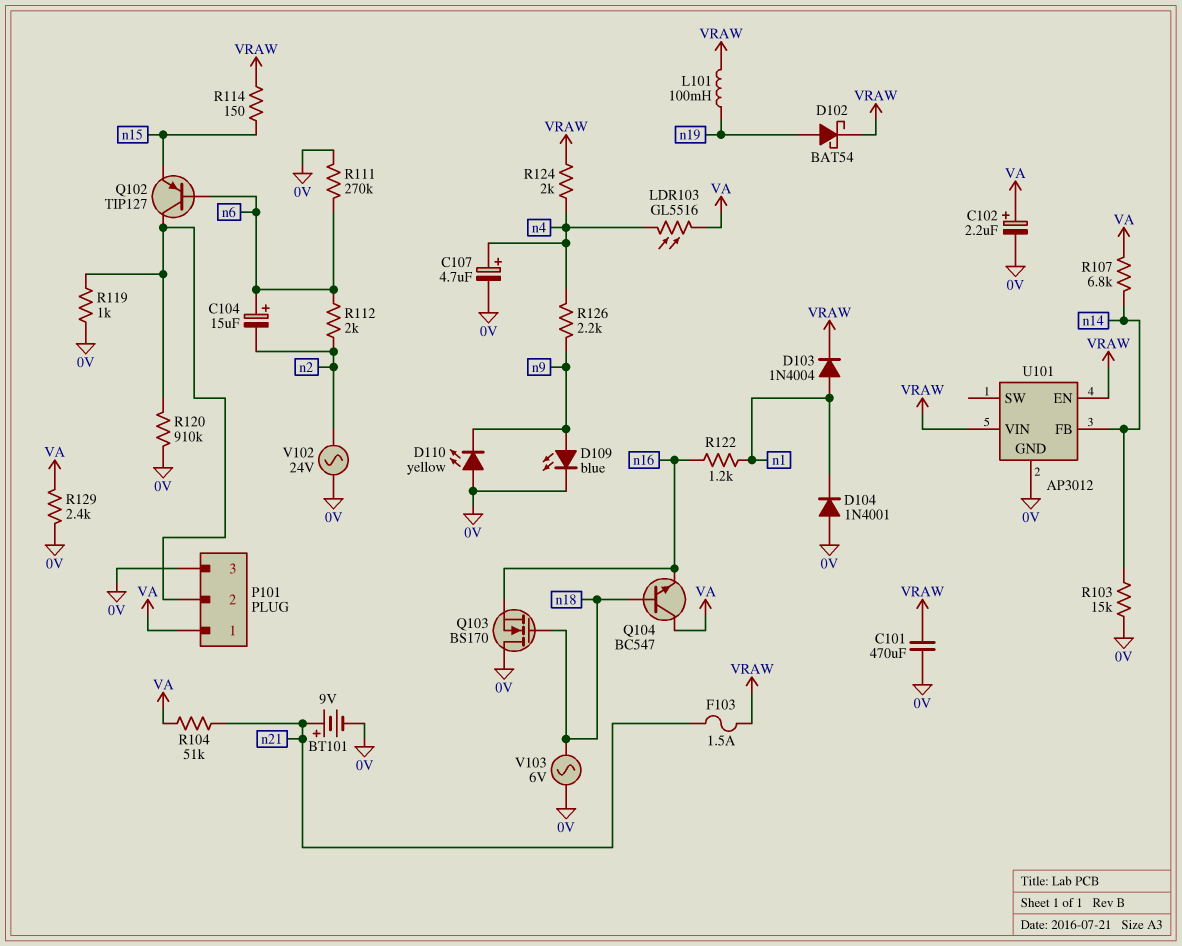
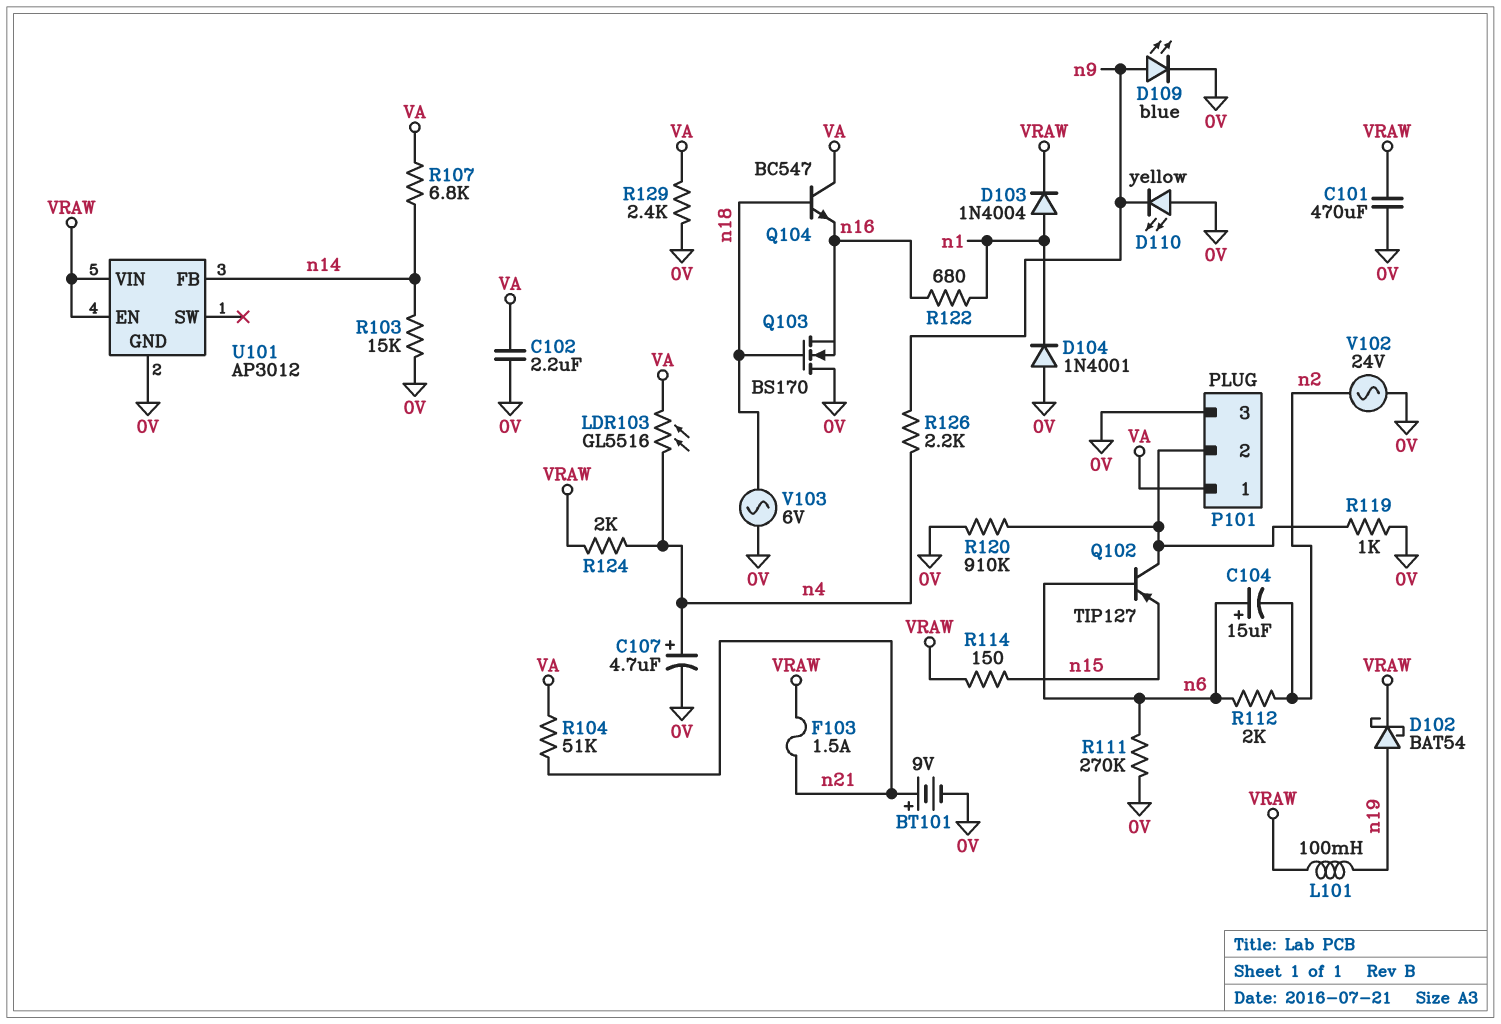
C102: 2.2uF (plus VA, minus 0V) -> 2.2uF (0V, VA)
R122: 1.2k (n1, n16) -> 680 (n1, n16)

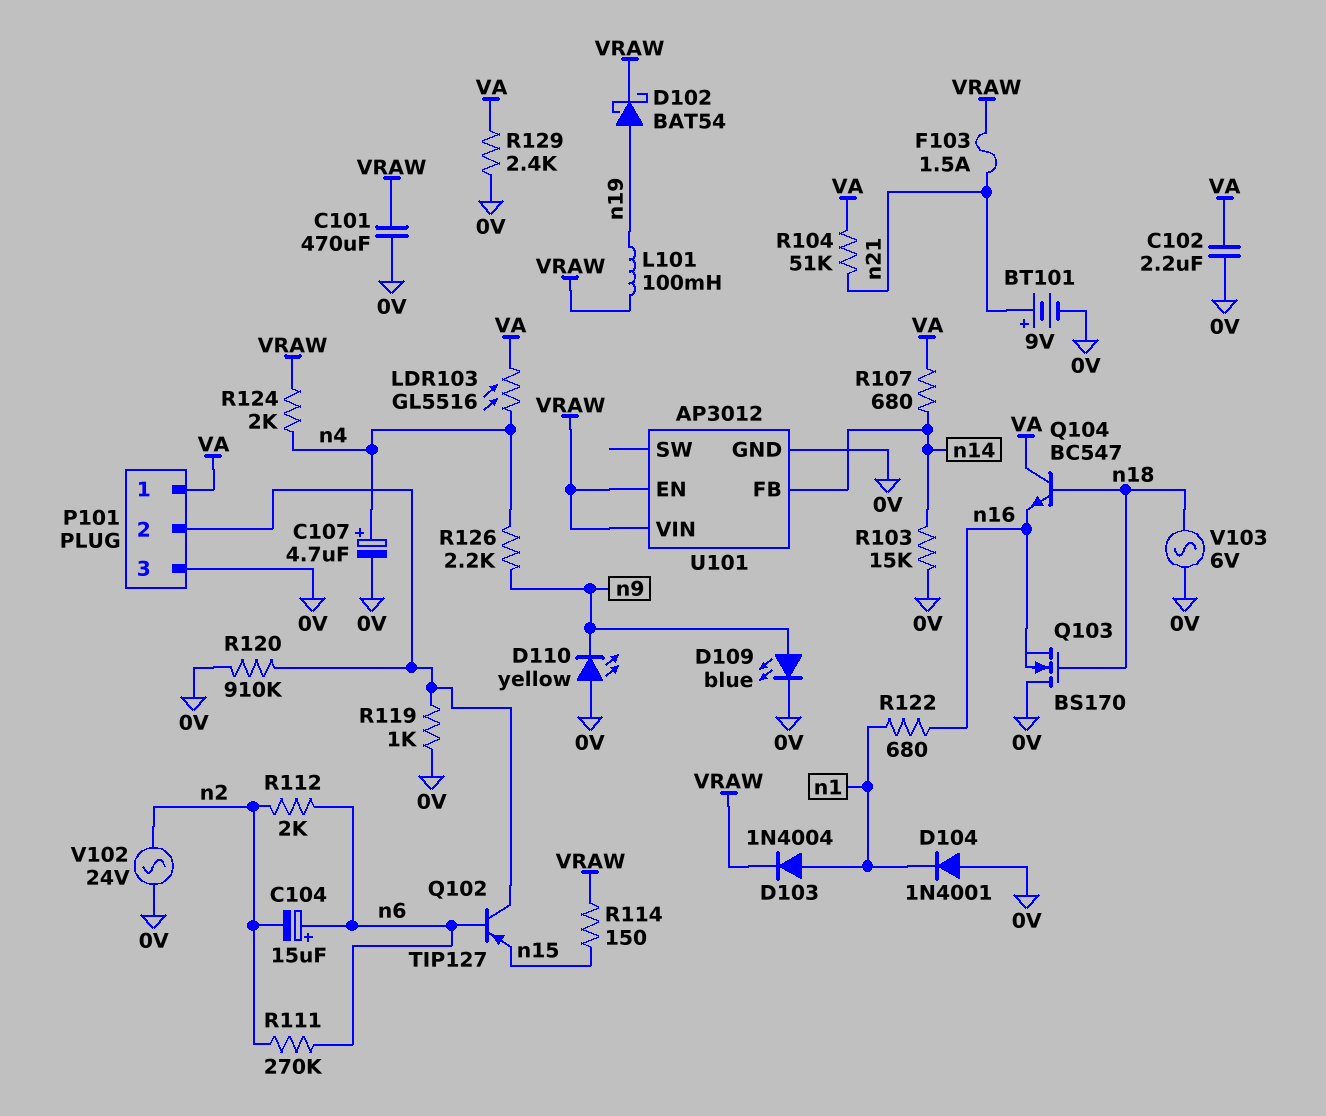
R107: 6.8k (VA, n14) -> 680 (VA, n14)
R111: 270k (0V, n6) -> 270k (n2, n6)

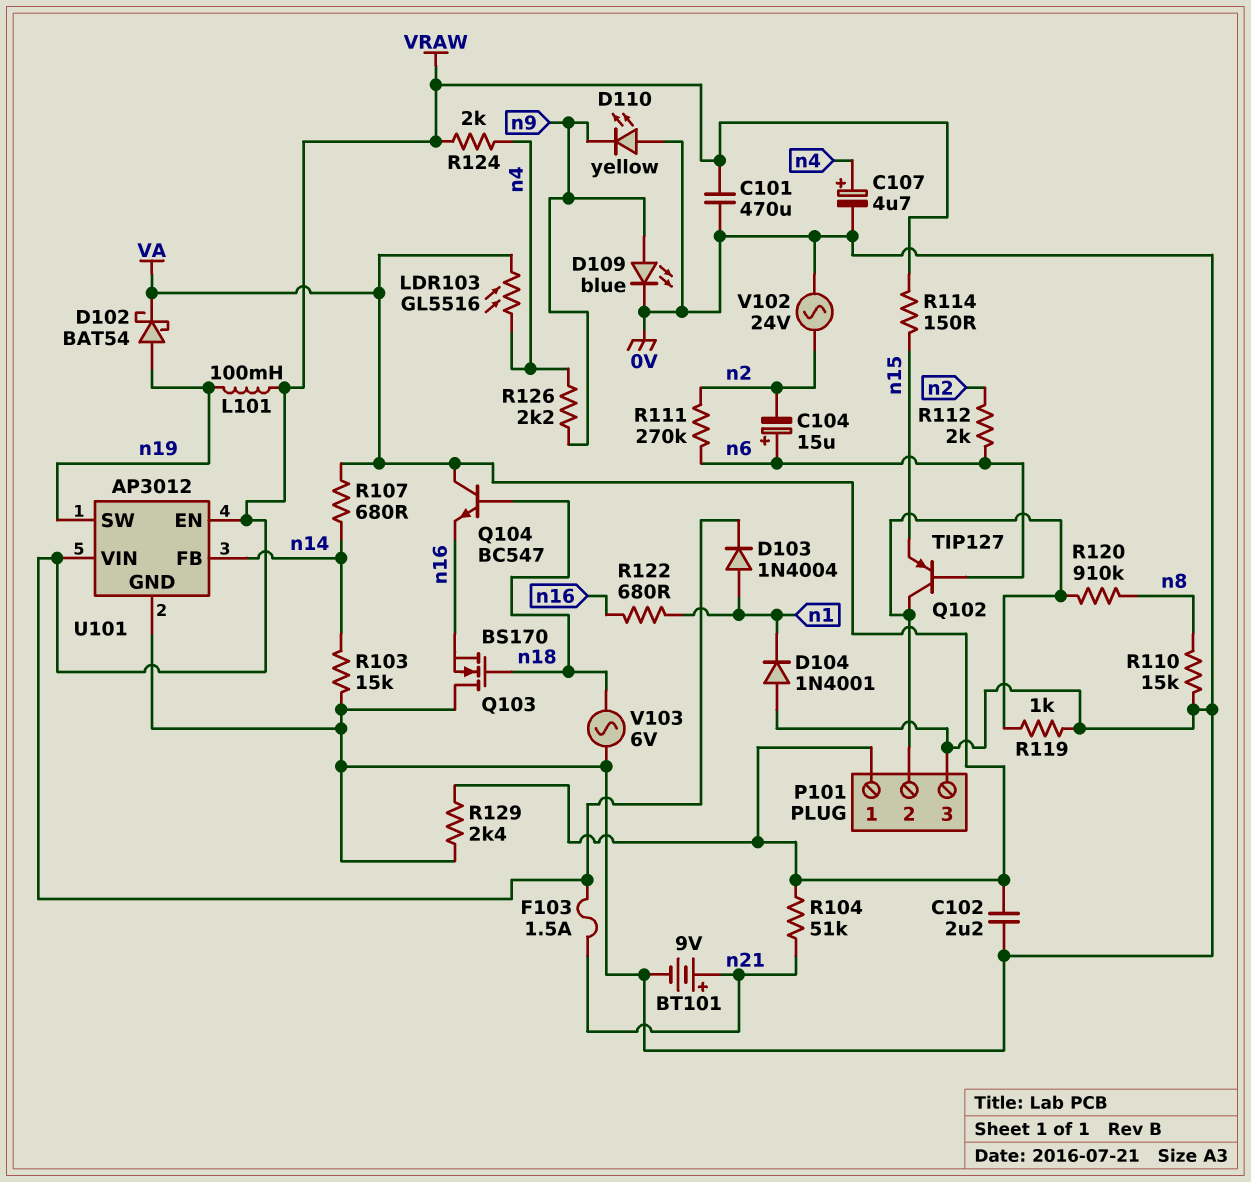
D102: schottky BAT54 (A n19, K VRAW) -> schottky BAT54 (A n19, K VA)
R110: none -> 15k (0V, n8)
R120: 910k (0V, P101/2) -> 910k (P101/2, n8)
U101 pin SW: none -> n19

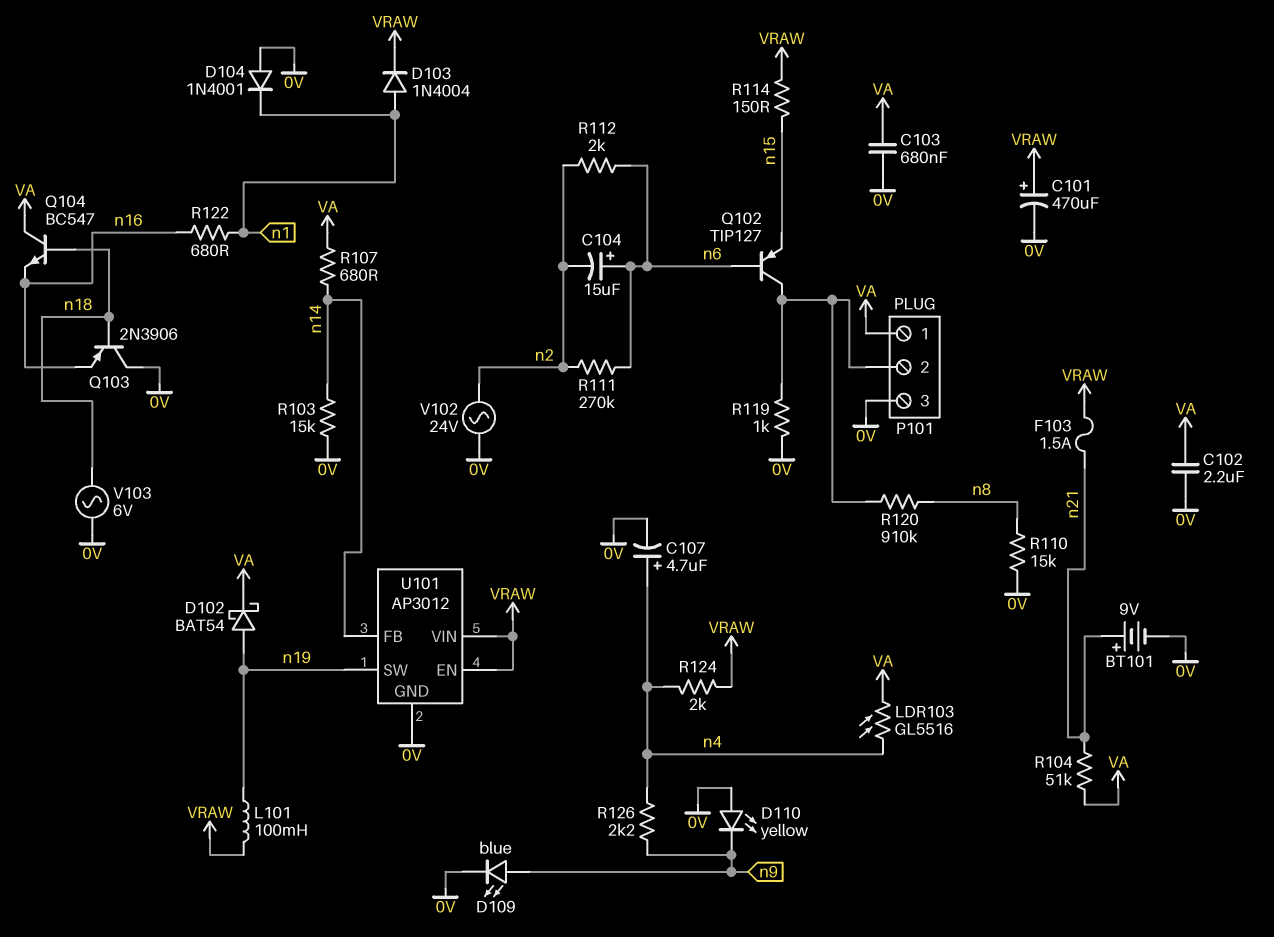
C101: 470uF (0V, VRAW) -> 470uF (plus VRAW, minus 0V)
C103: none -> 680nF (0V, VA)
Q103: NMOS BS170 (G n18, D 0V, S n16) -> PNP 2N3906 (B n18, C 0V, E n16)
R129: 2.4k (0V, VA) -> none

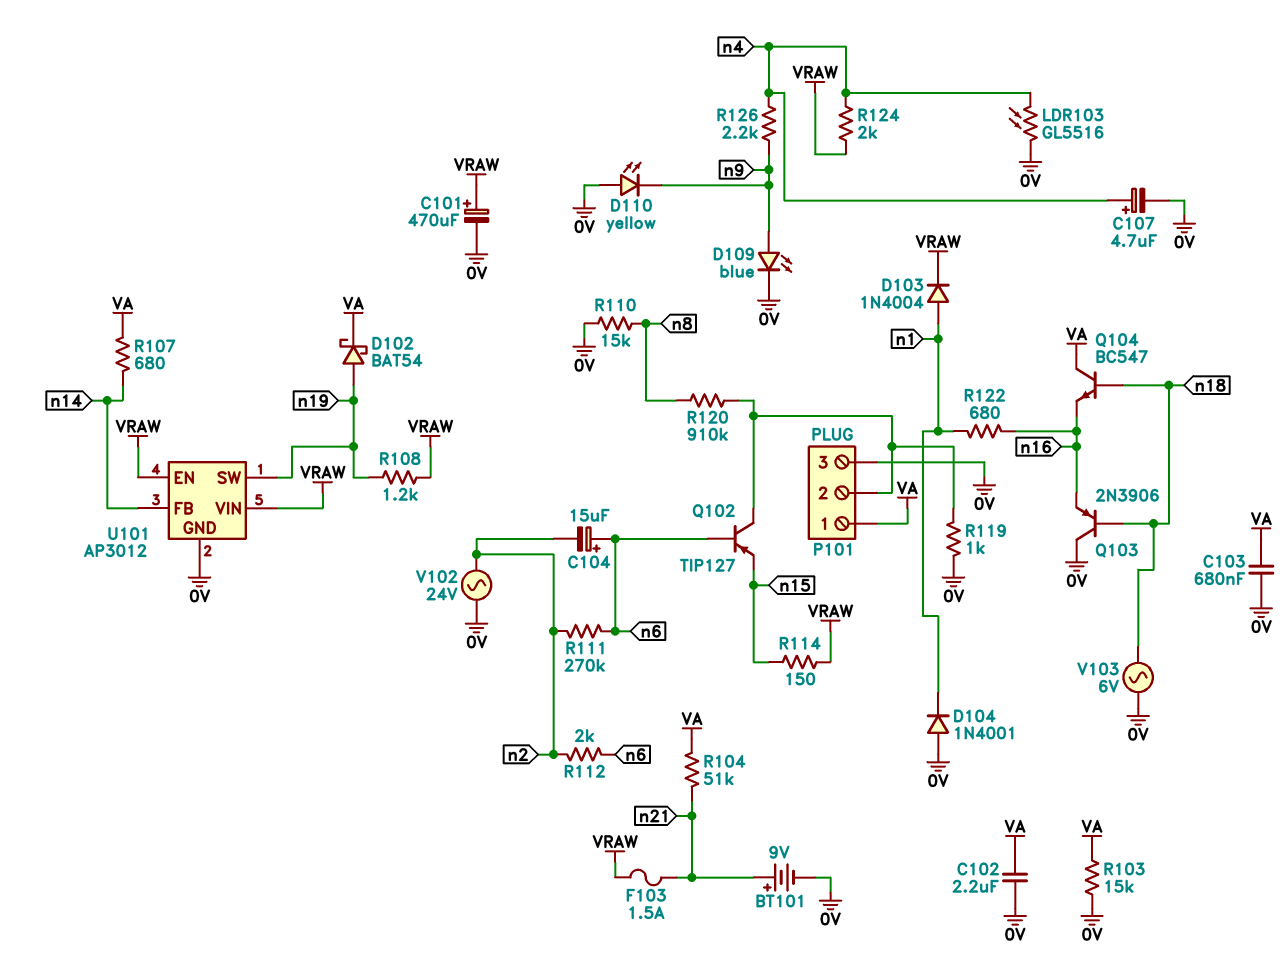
L101: 100mH (VRAW, n19) -> none
LDR103: GL5516 (VA, n4) -> GL5516 (0V, n4)
R103: 15k (0V, n14) -> 15k (0V, VA)
R108: none -> 1.2k (VRAW, n19)

